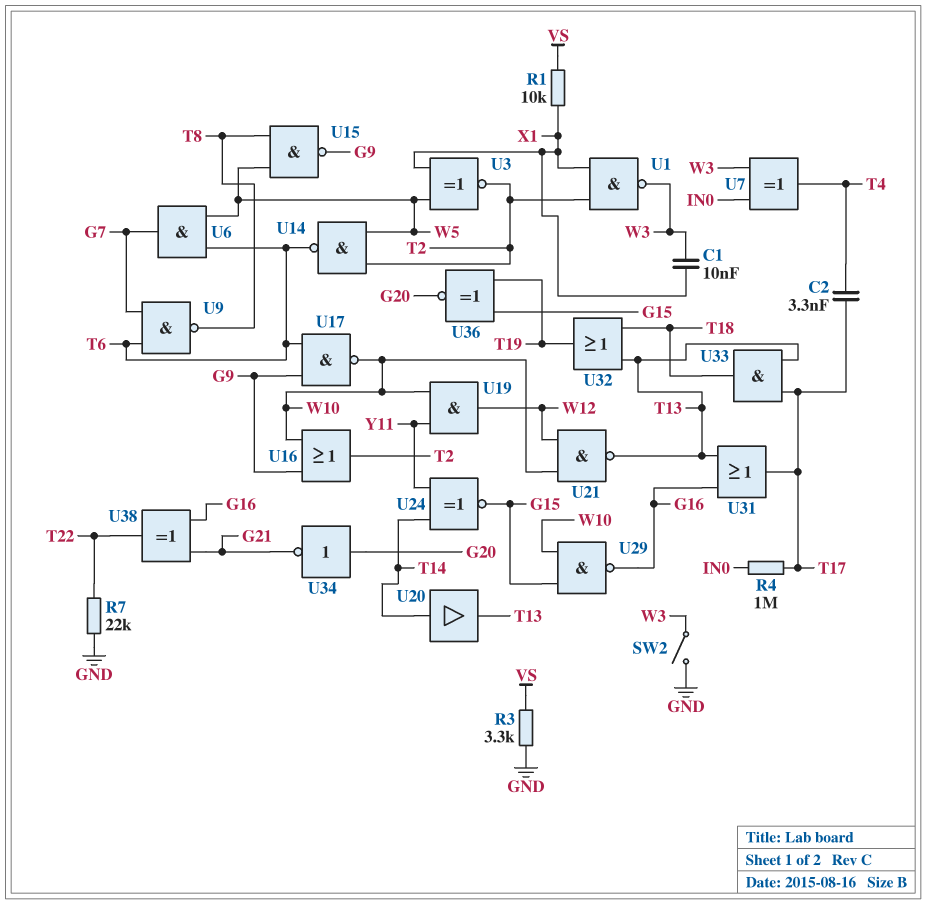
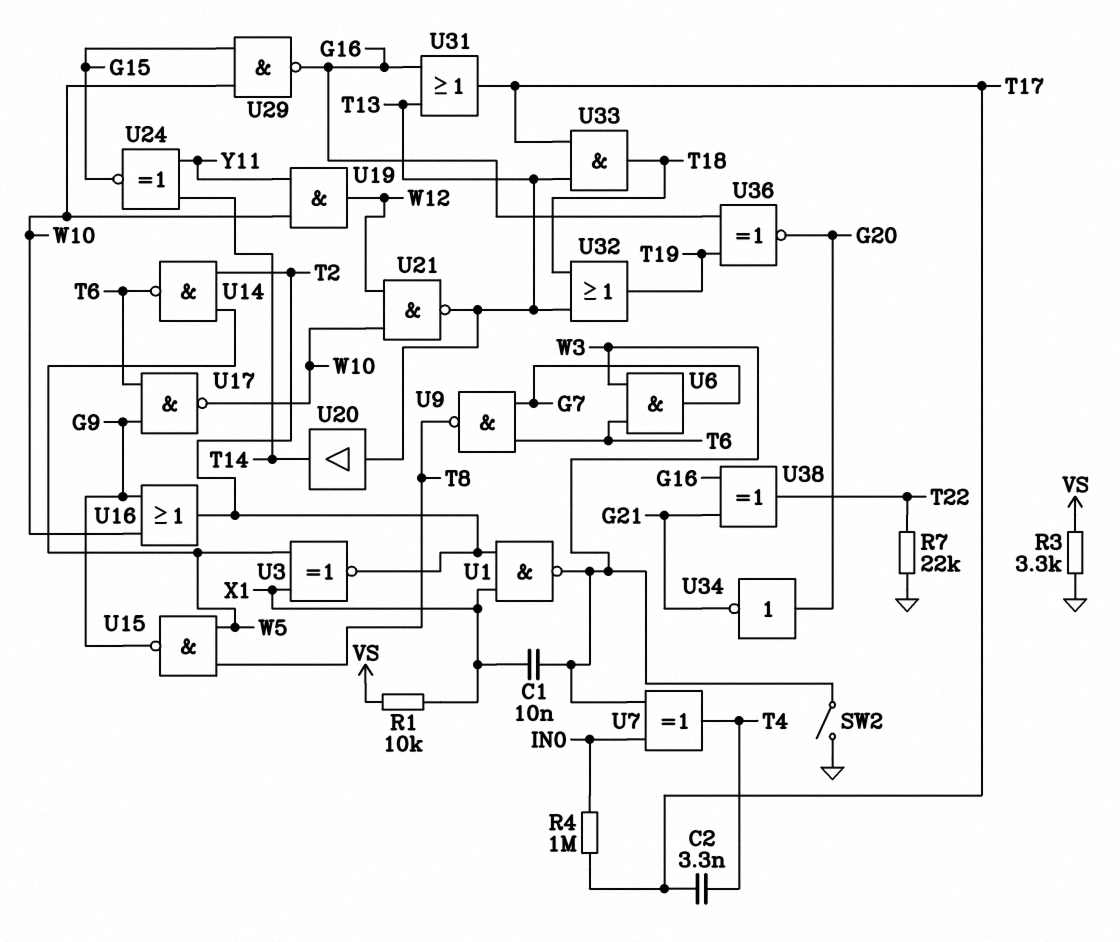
U6: AND (in T6, in W5, out G7) -> AND (in T6, in W3, out G7)
U20: buffer (in T14, out T13) -> buffer (in T13, out T14)
U36: XNOR (in G15, in T19, out G20) -> XNOR (in G16, in T19, out G20)

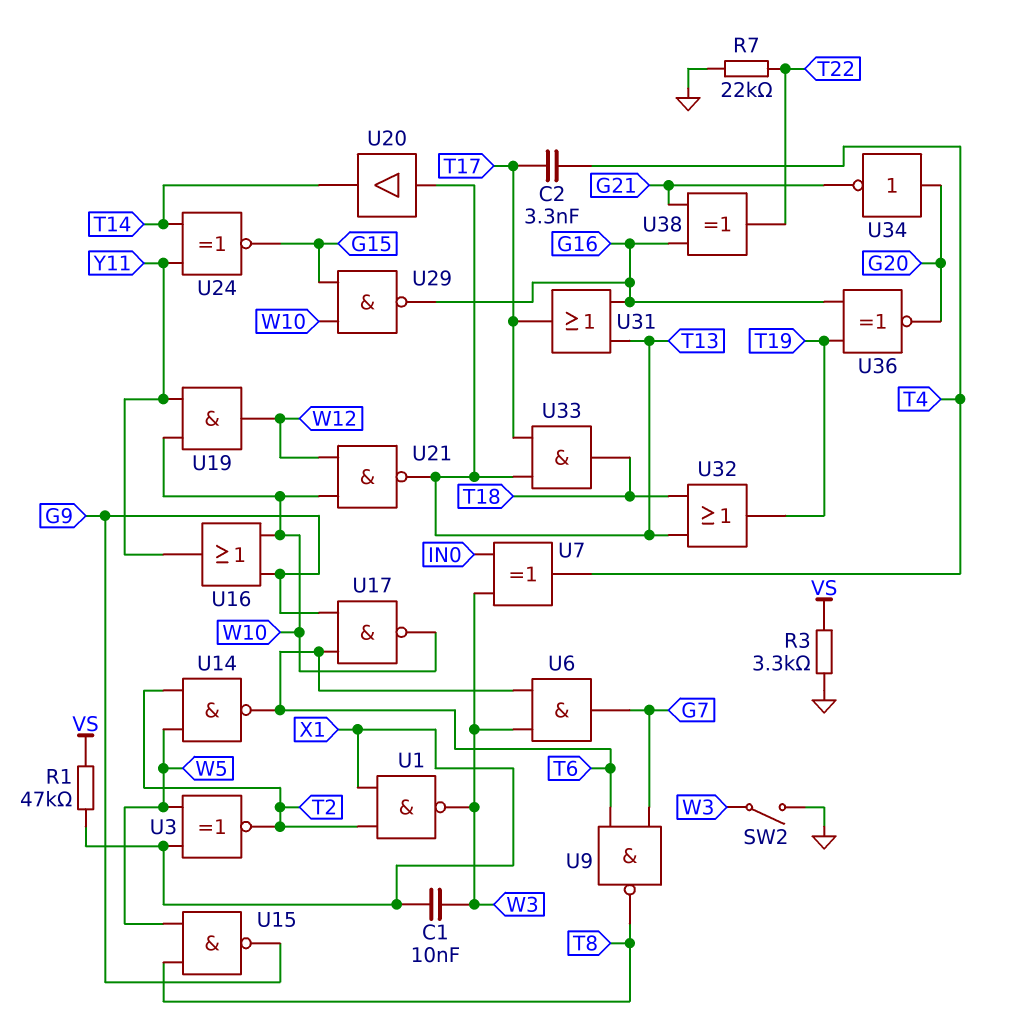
R1: 10k (VS, X1) -> 47k (VS, X1)
R4: 1M (IN0, T17) -> none
U16: OR (in G9, in W10, out T2) -> OR (in G9, in W10, out Y11)

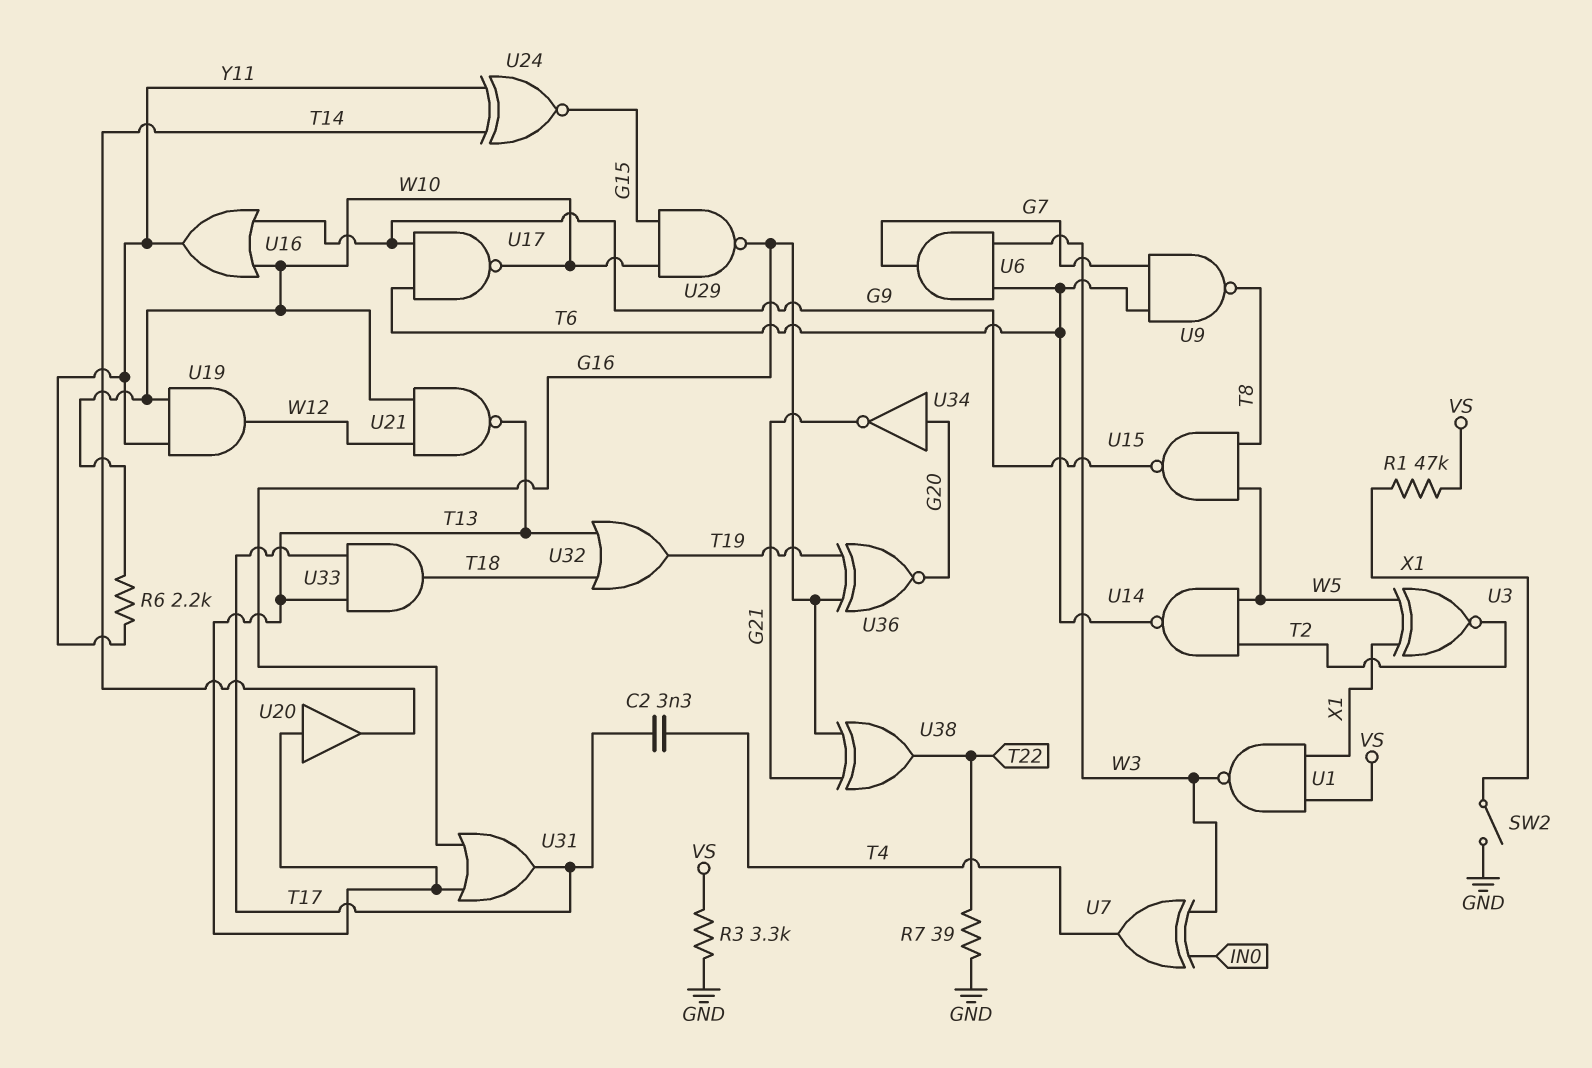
C1: 10nF (W3, X1) -> none
R6: none -> 2.2k (W10, Y11)
R7: 22k (GND, T22) -> 39 (GND, T22)
SW2: switch (GND, W3) -> switch (GND, X1)
U1: NAND (in T2, in X1, out W3) -> NAND (in VS, in X1, out W3)

